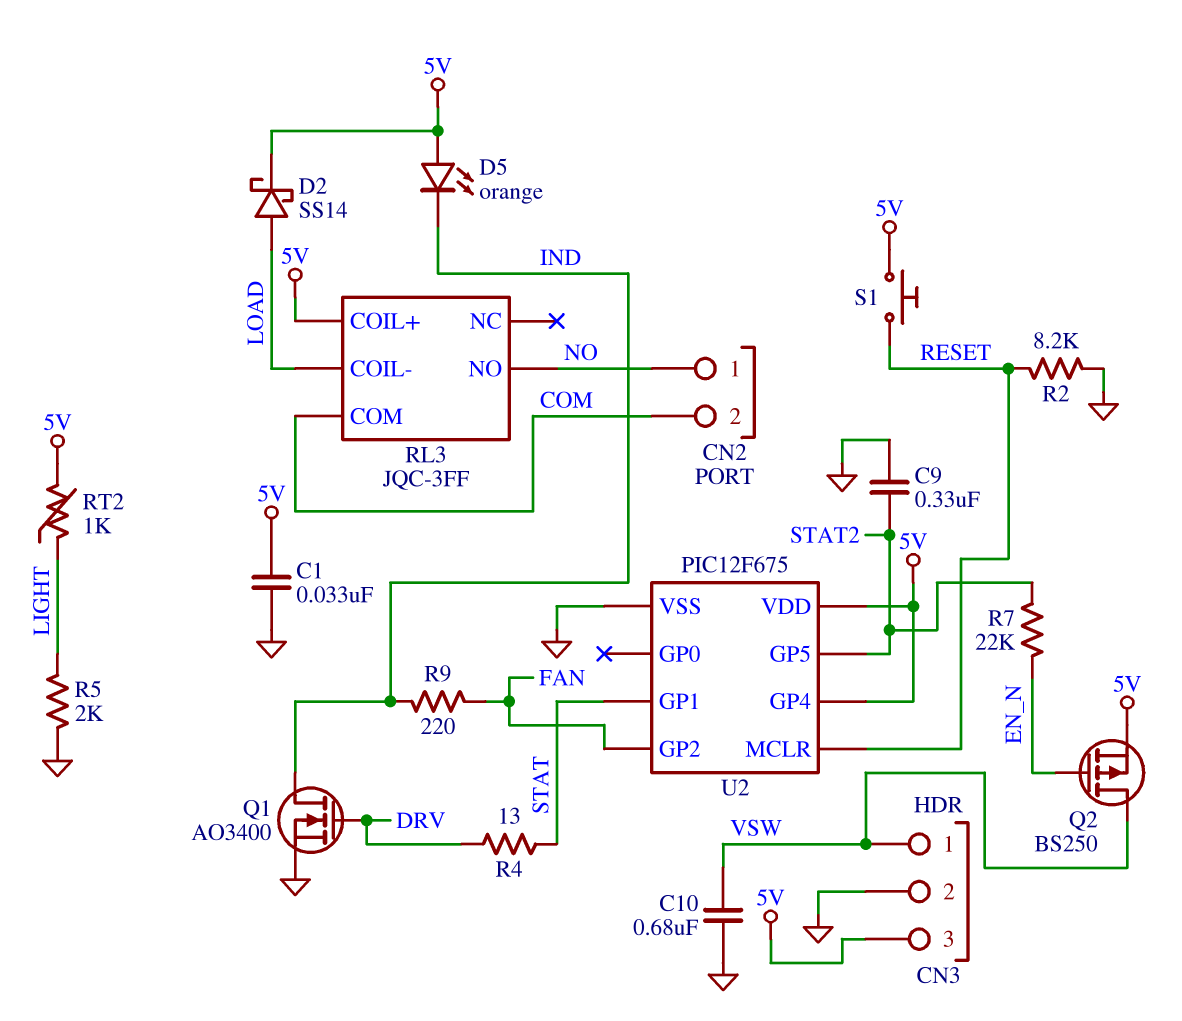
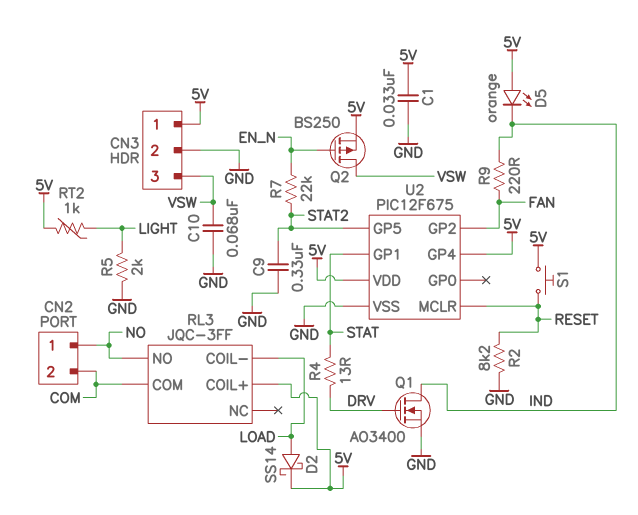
C10: 680nF (GND, VSW) -> 68nF (GND, VSW)
CN3 pin 1: VSW -> 5V
CN3 pin 3: 5V -> VSW

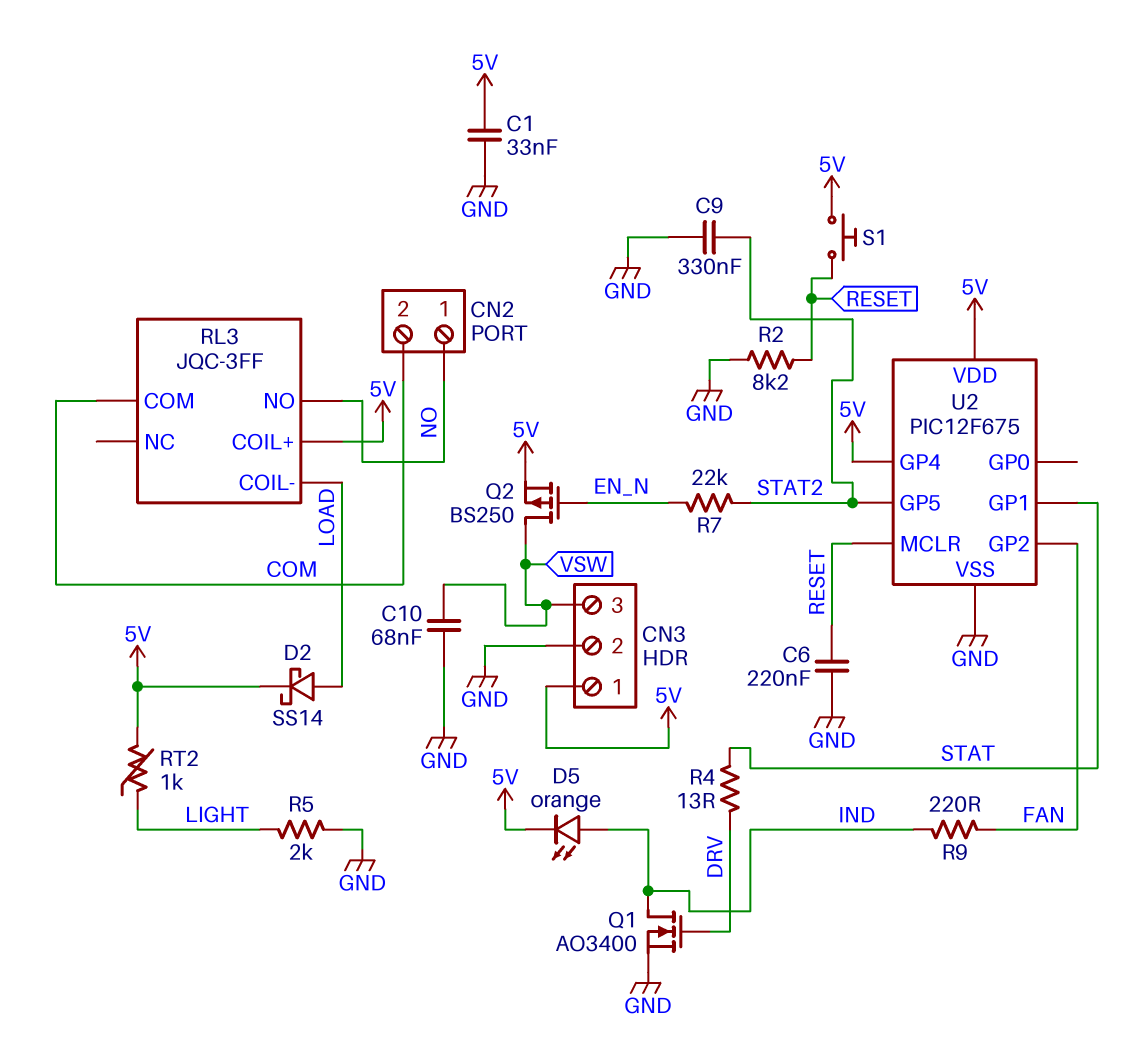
C6: none -> 220nF (GND, RESET)
D5: LED orange (A 5V, K IND) -> LED orange (A IND, K 5V)

